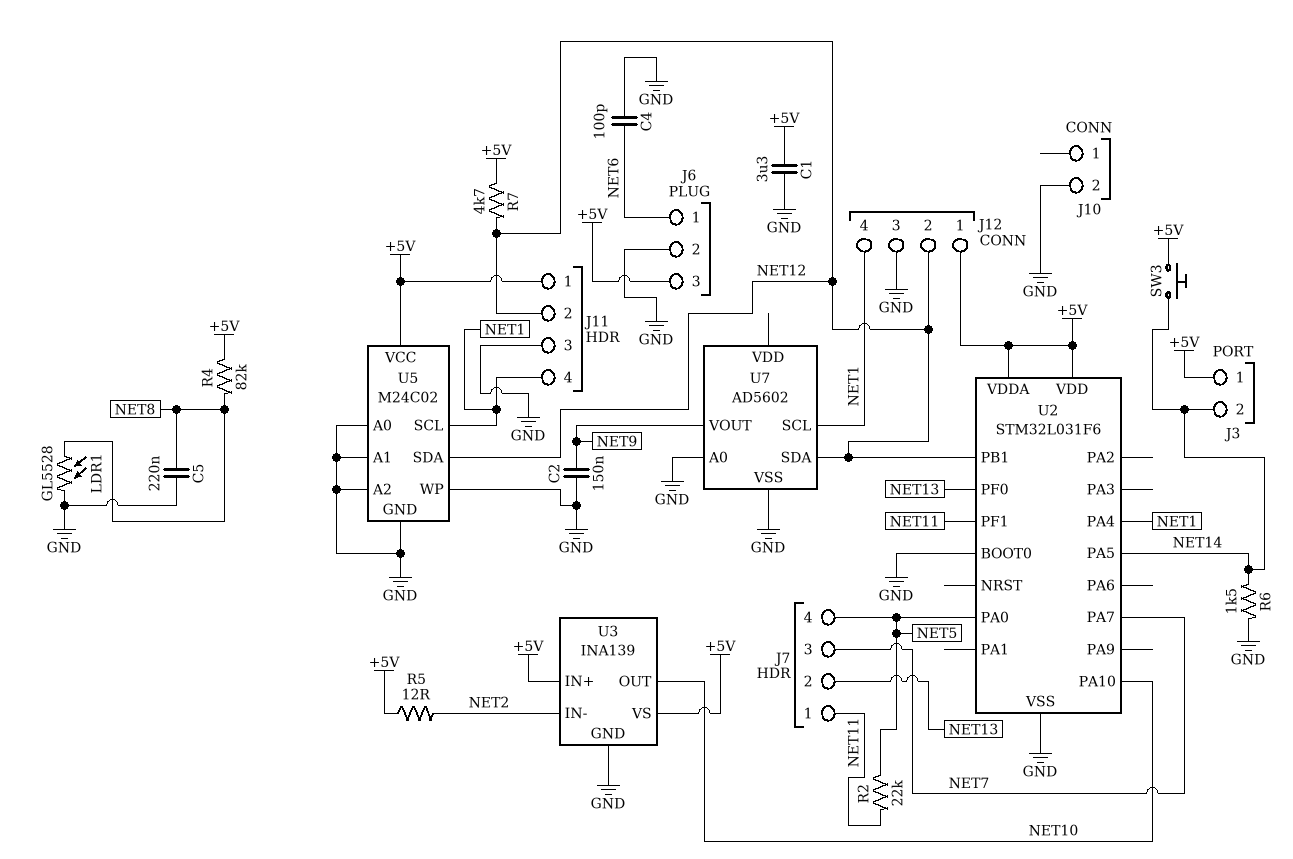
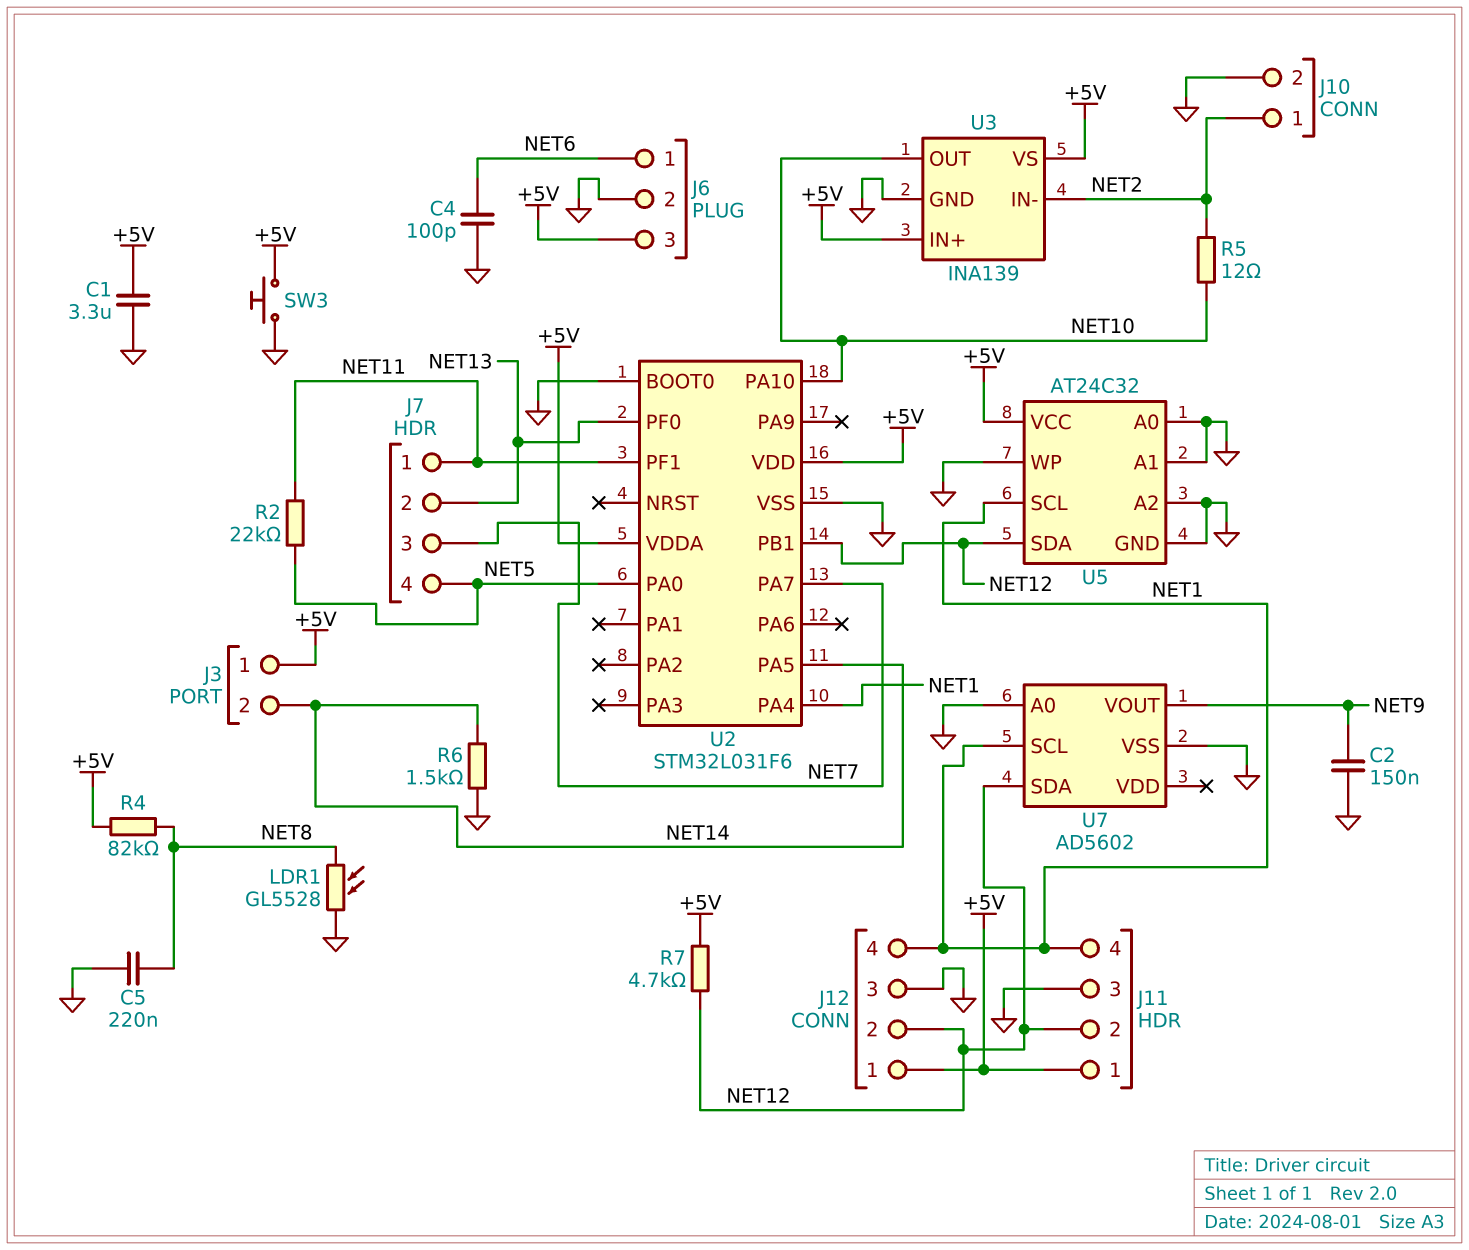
J10 pin 1: none -> NET2
R5: 12 (+5V, NET2) -> 12 (NET2, NET10)
SW3: button (+5V, NET14) -> button (+5V, GND)
U5: M24C02 -> AT24C32

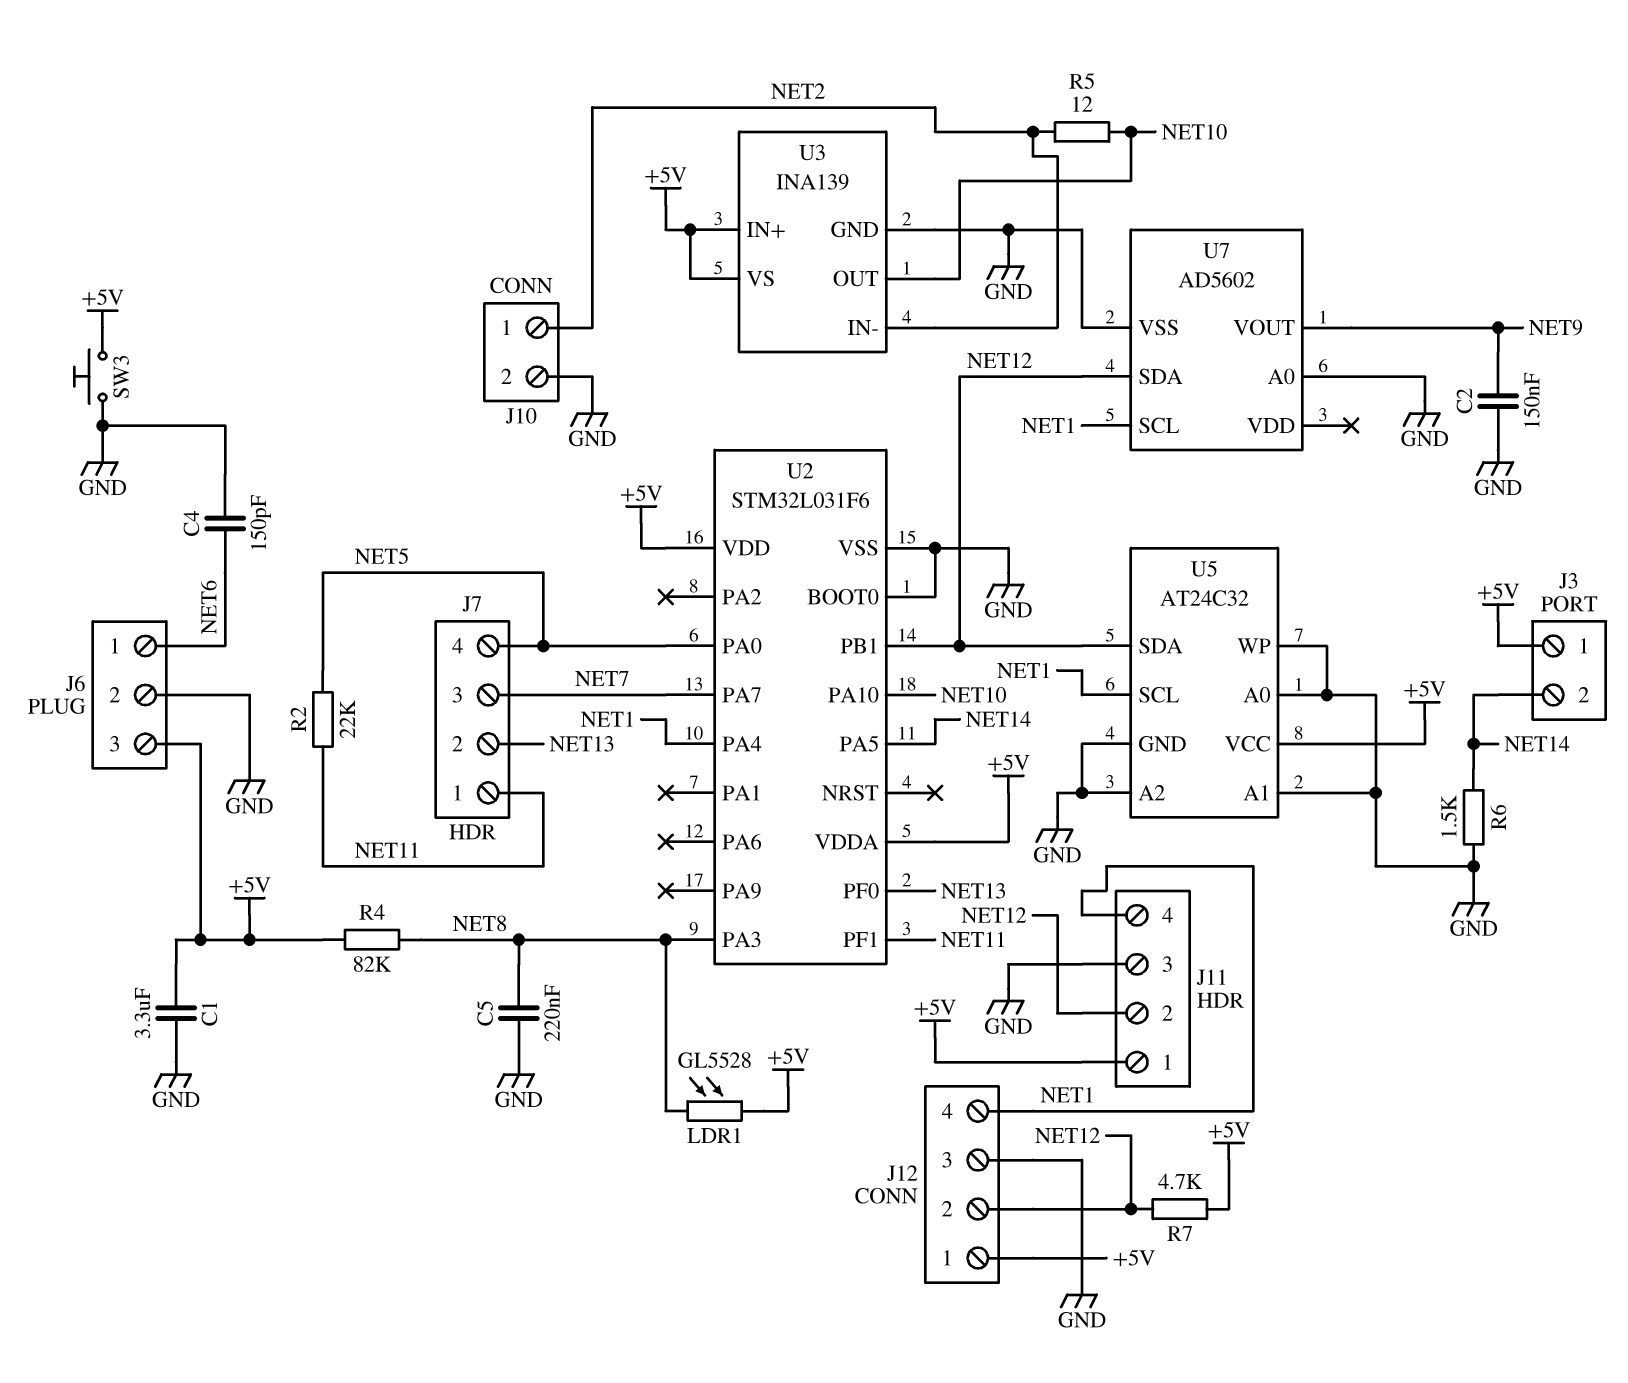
C4: 100pF (GND, NET6) -> 150pF (GND, NET6)
LDR1: GL5528 (GND, NET8) -> GL5528 (+5V, NET8)
U2 pin PA3: none -> NET8

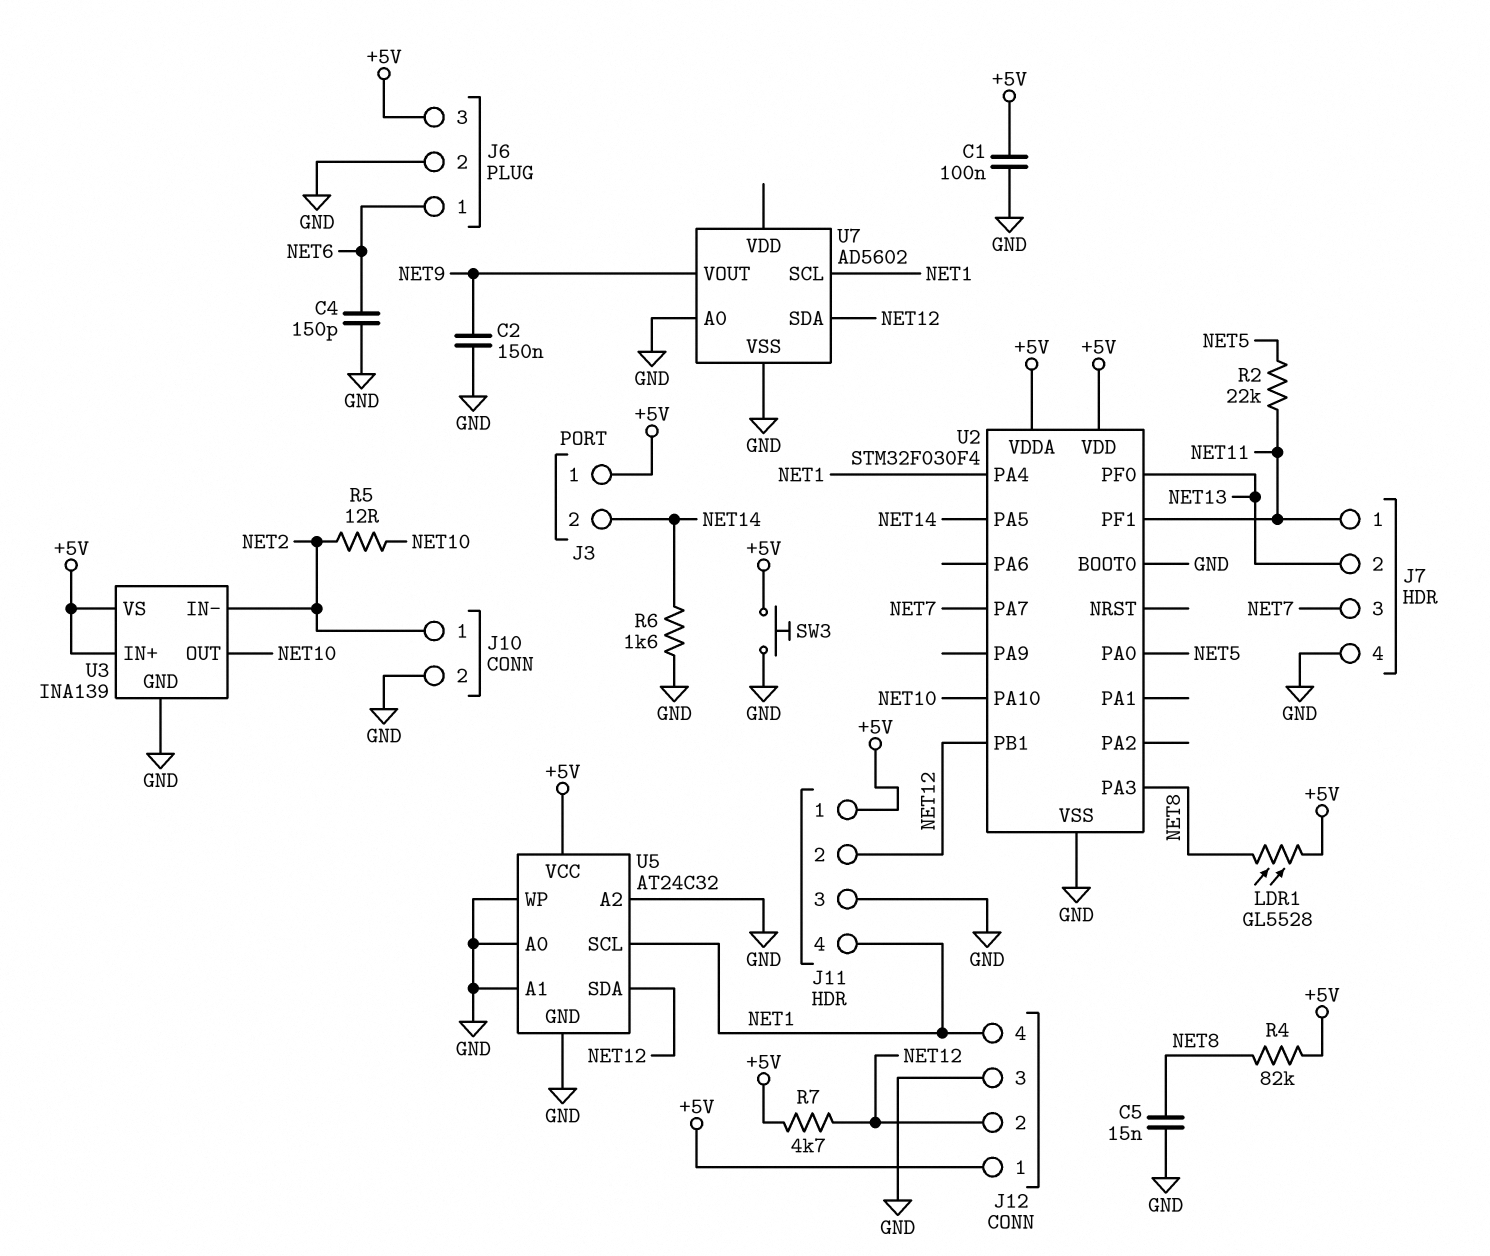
C1: 3.3uF (+5V, GND) -> 100nF (+5V, GND)
C5: 220nF (GND, NET8) -> 15nF (GND, NET8)
J7 pin 4: NET5 -> GND
R6: 1.5k (GND, NET14) -> 1.6k (GND, NET14)
U2: STM32L031F6 -> STM32F030F4

